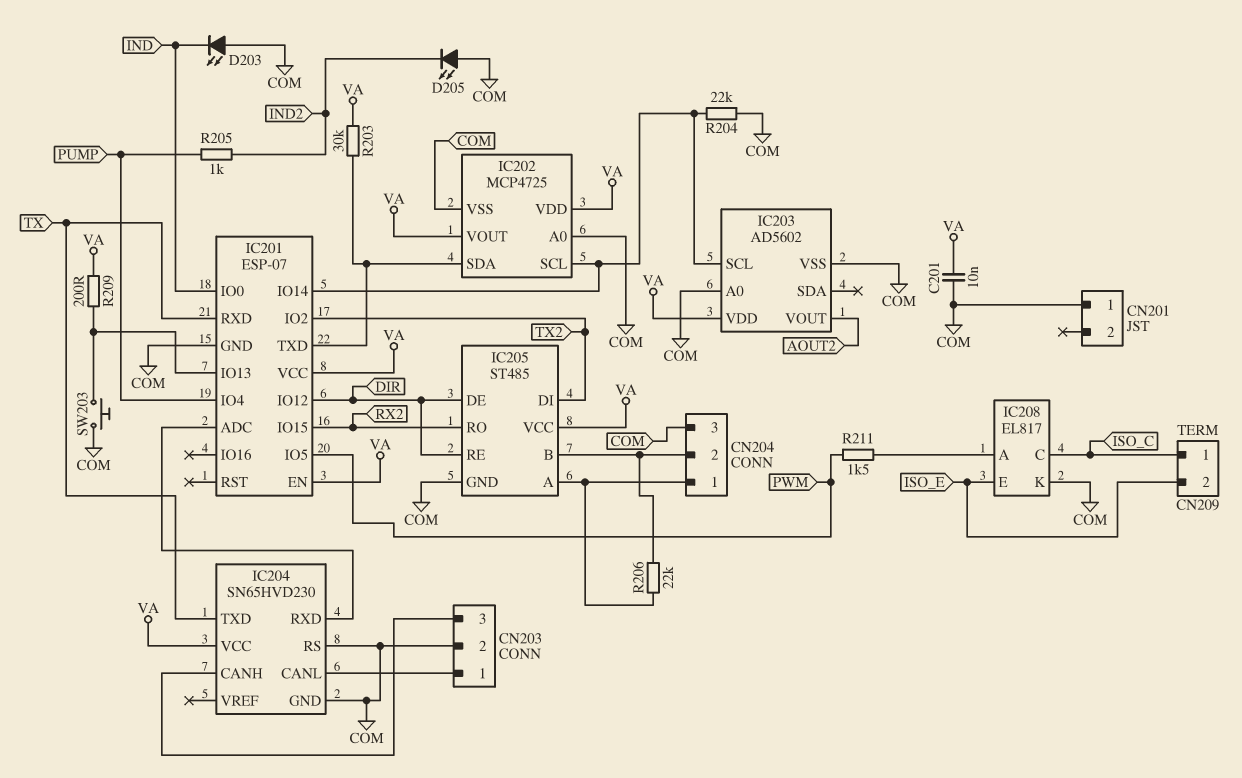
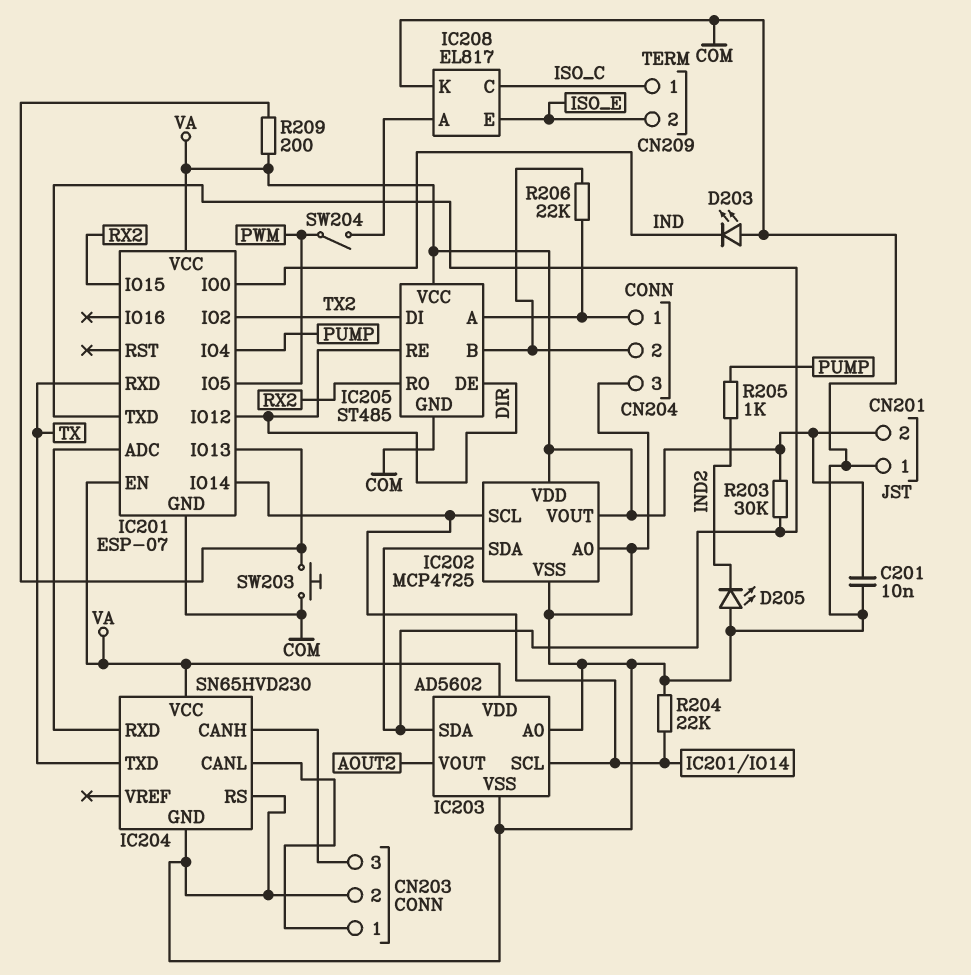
CN201 pin 2: none -> VA
IC203 pin SDA: none -> IC201/TXD
R211: 1.5k (IC208/A, PWM) -> none
SW204: none -> switch (IC208/A, PWM)

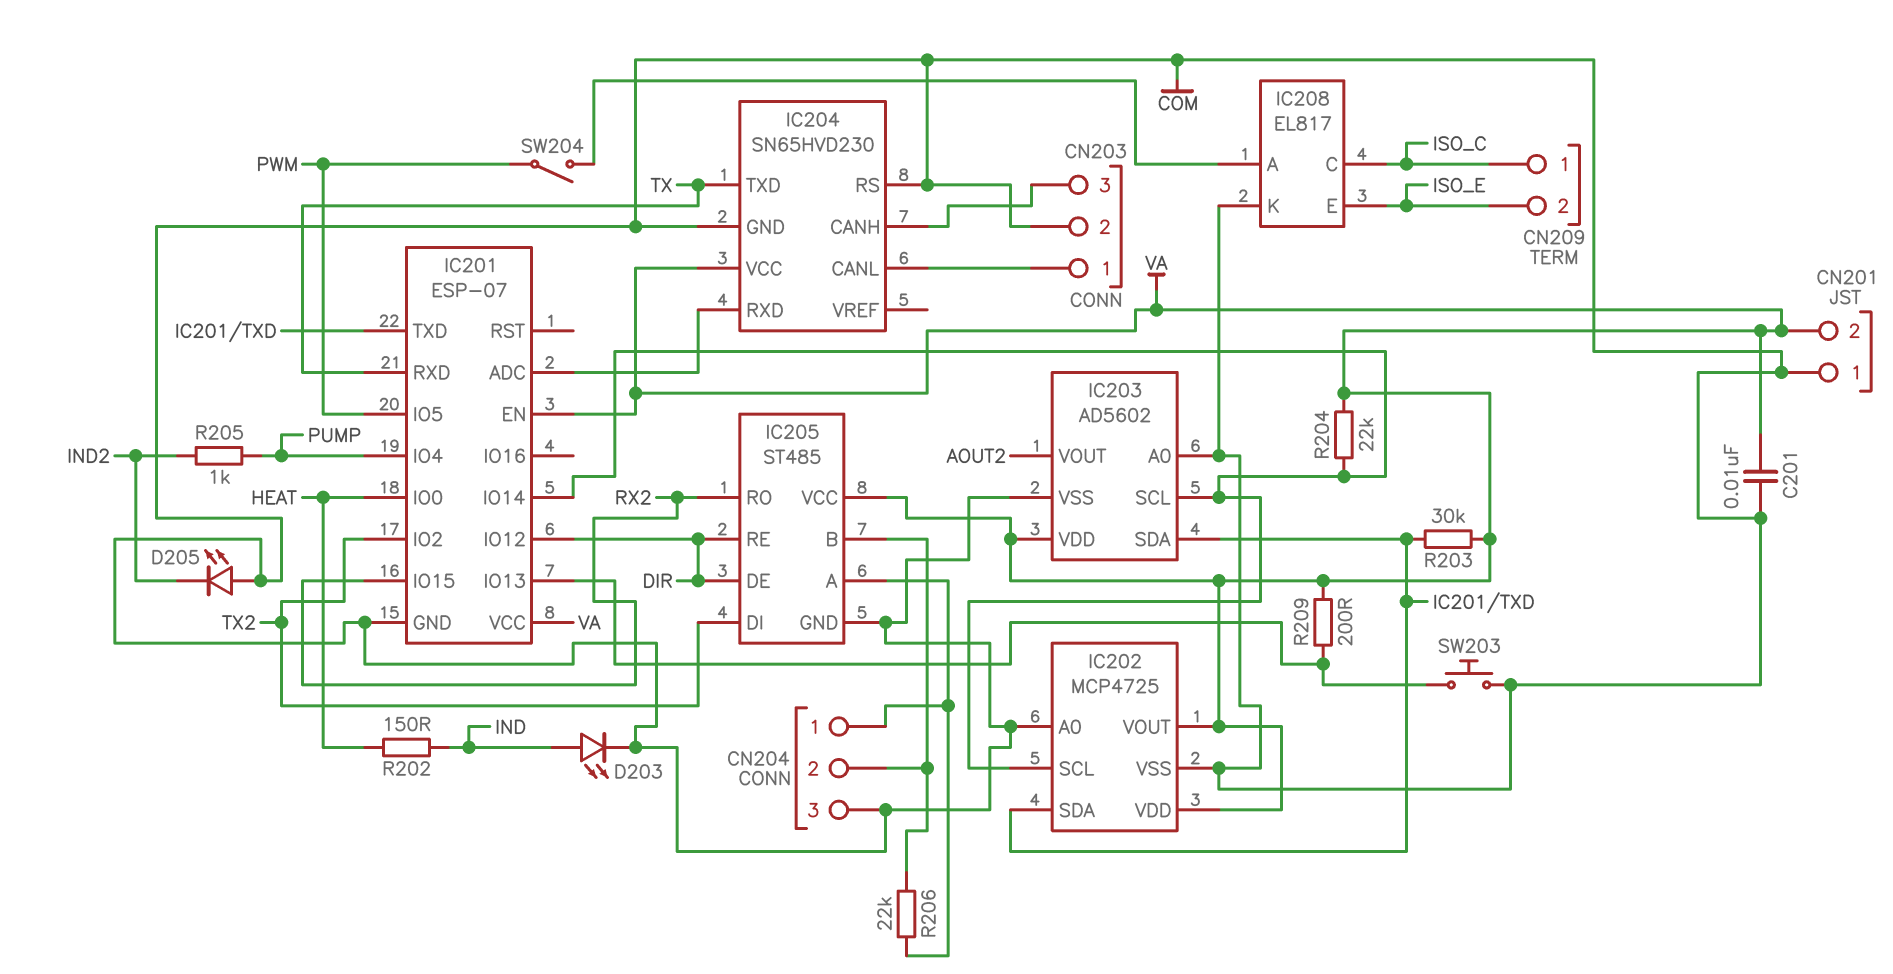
D203: LED (A COM, K IND) -> LED (A IND, K COM)
IC201 pin IO0: IND -> HEAT
R202: none -> 150 (HEAT, IND)
R204: 22k (COM, IC201/IO14) -> 22k (IC201/IO14, VA)

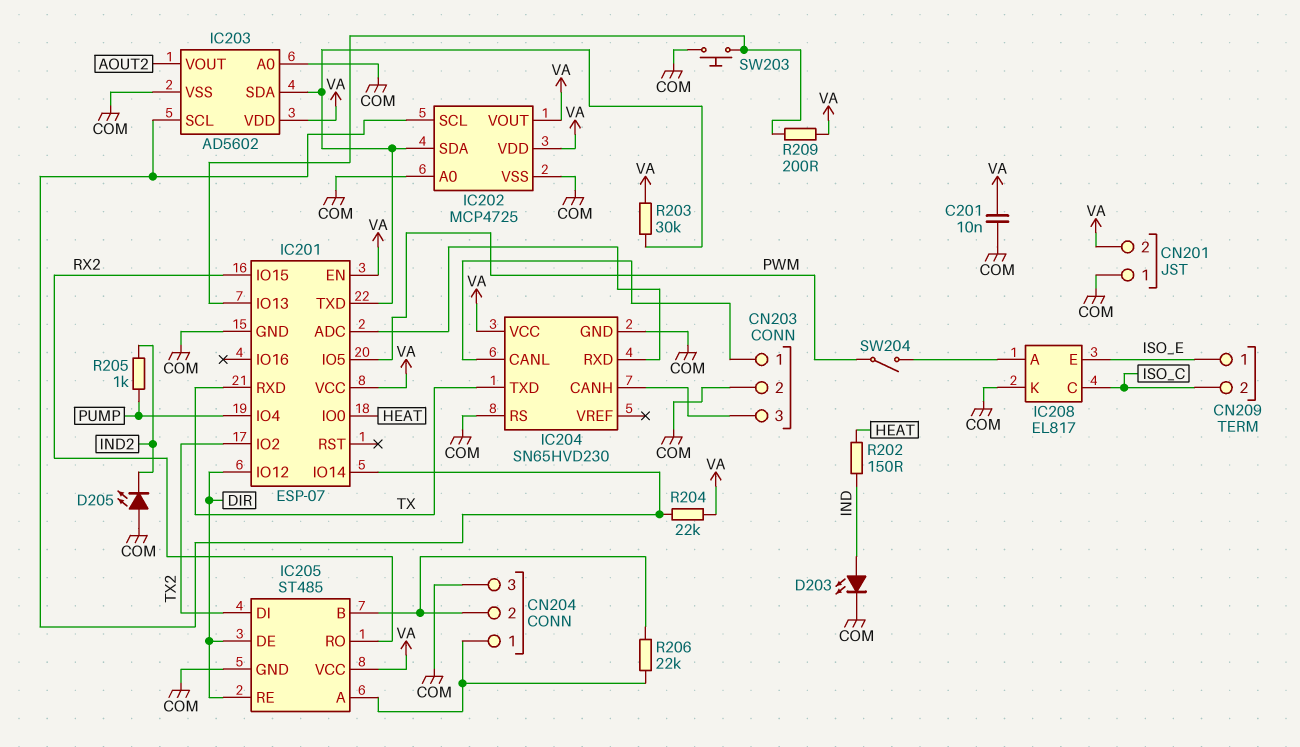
CN209 pin 1: ISO_C -> ISO_E
CN209 pin 2: ISO_E -> ISO_C

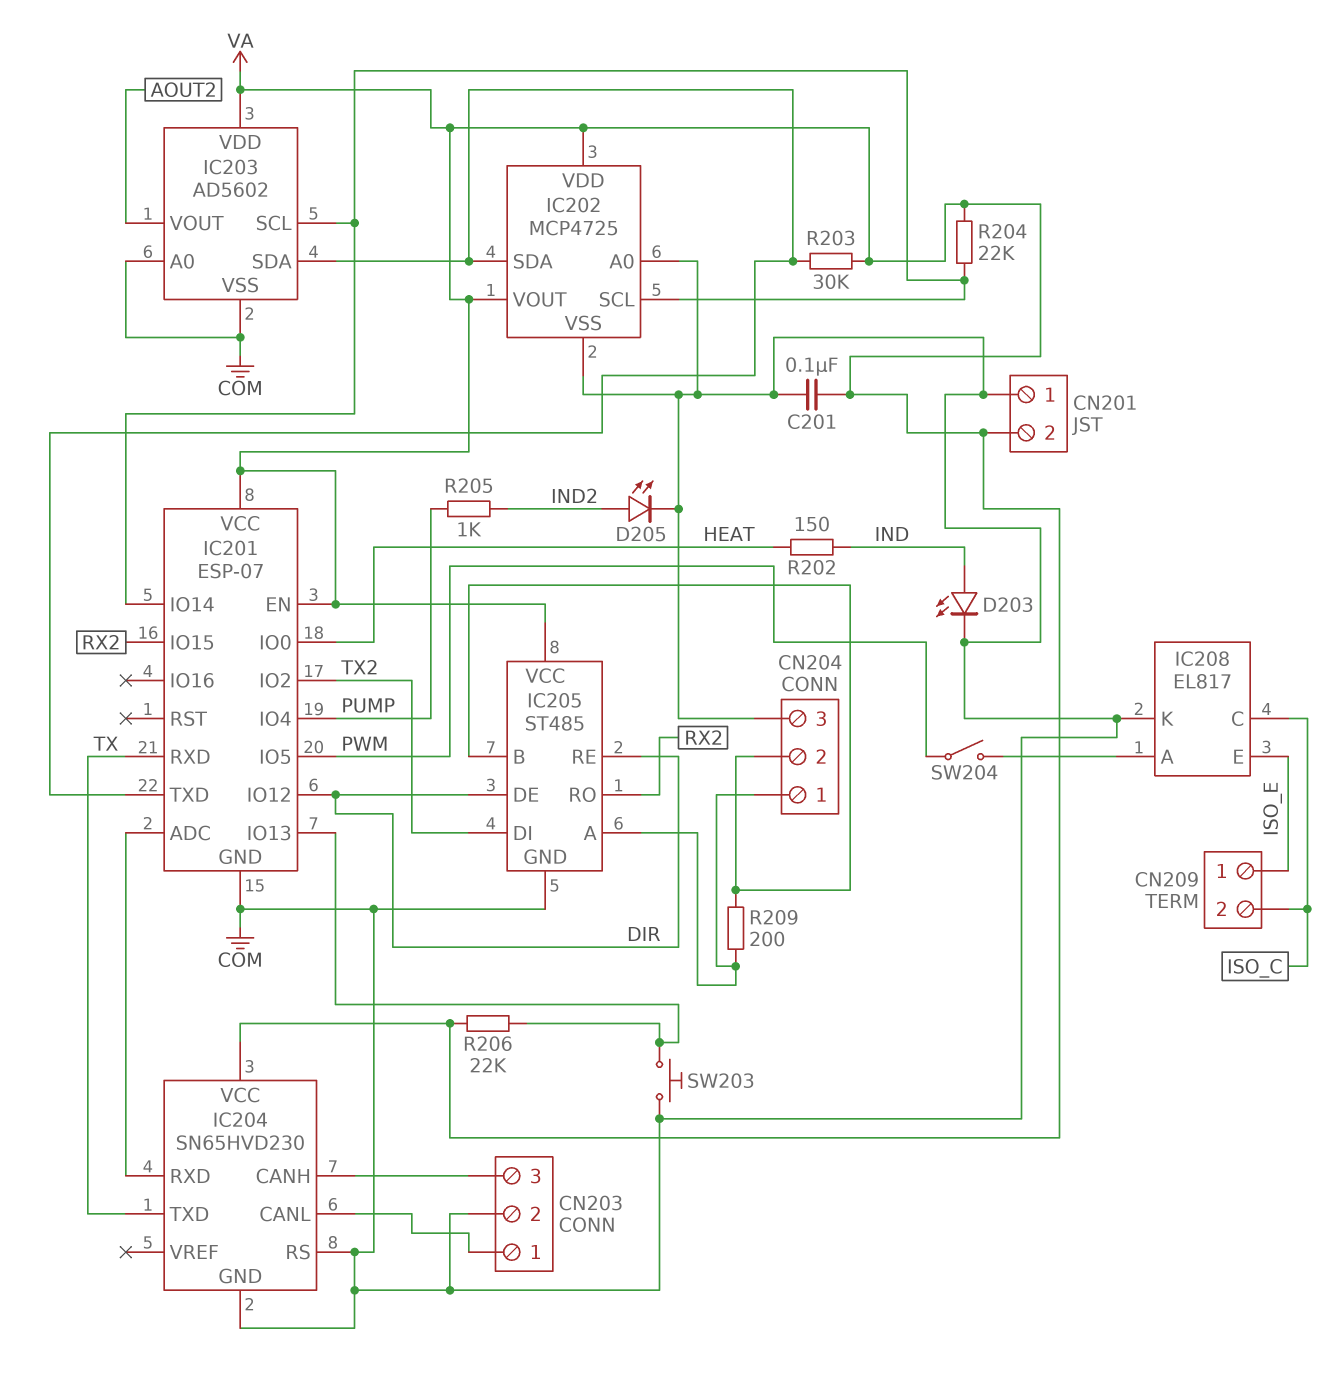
C201: 10nF (COM, VA) -> 100nF (COM, VA)
D205: LED (A COM, K IND2) -> LED (A IND2, K COM)
R206: 22k (CN204/1, CN204/2) -> 22k (IC201/IO13, VA)
R209: 200 (IC201/IO13, VA) -> 200 (CN204/1, CN204/2)

